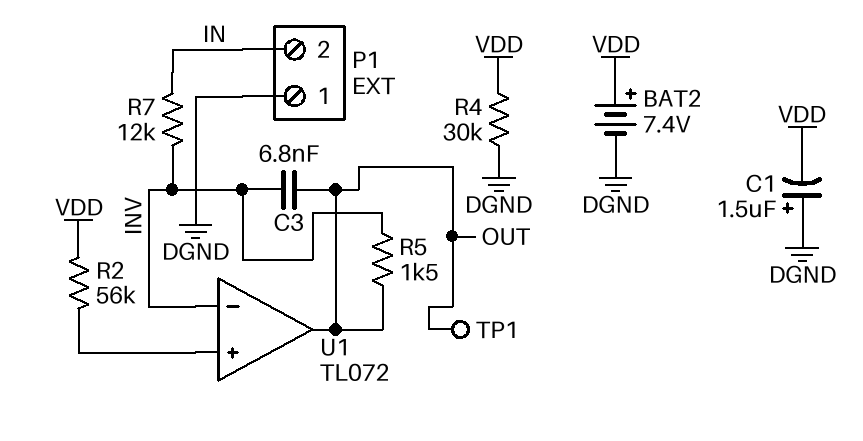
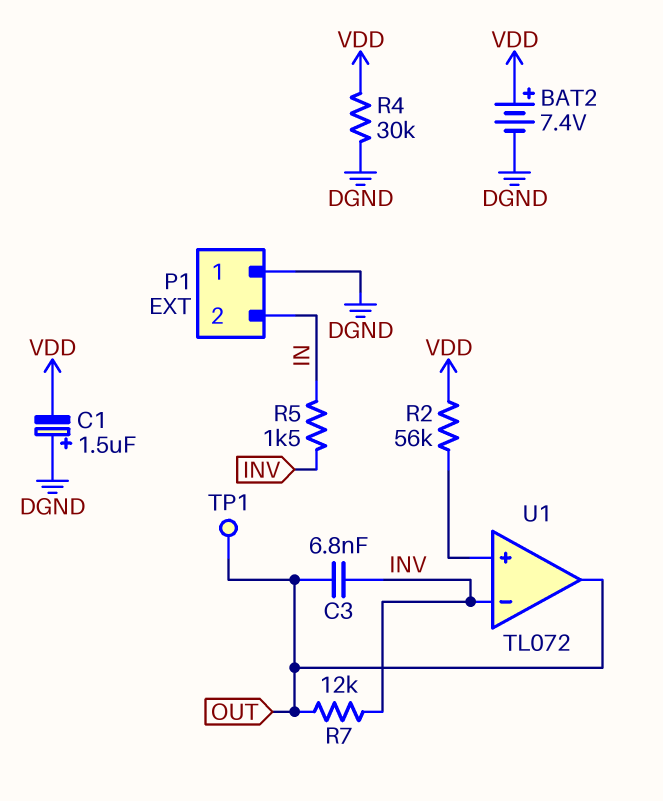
R5: 1.5k (INV, OUT) -> 1.5k (IN, INV)
R7: 12k (IN, INV) -> 12k (INV, OUT)

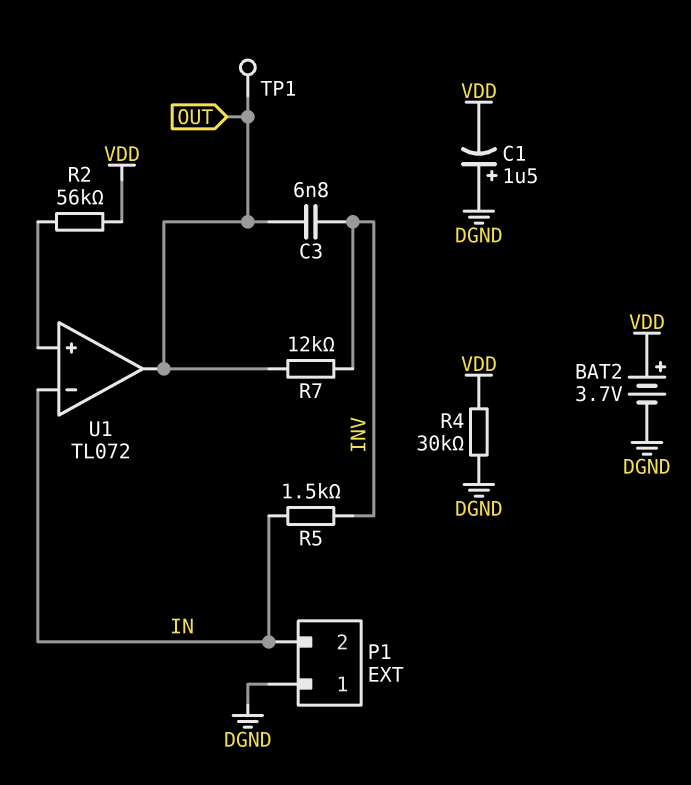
BAT2: 7.4V (plus VDD, minus DGND) -> 3.7V (plus VDD, minus DGND)
U1 pin in-: INV -> IN

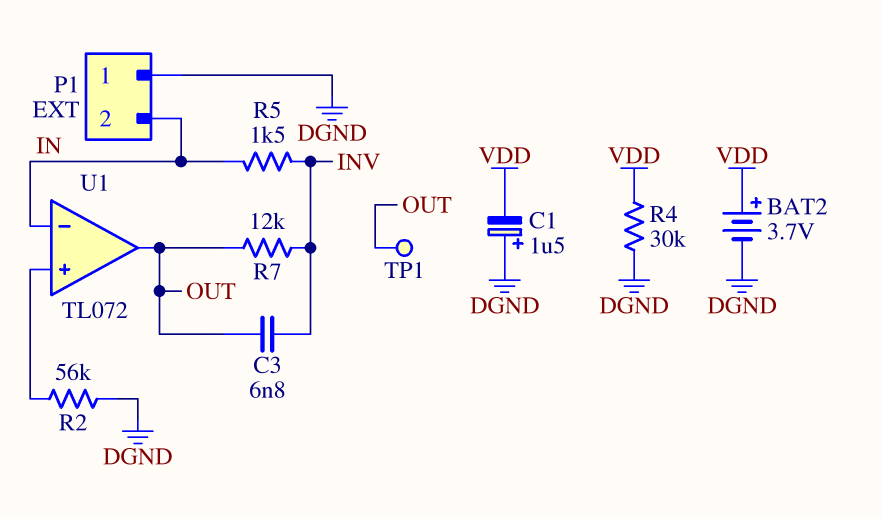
R2: 56k (U1/in+, VDD) -> 56k (DGND, U1/in+)

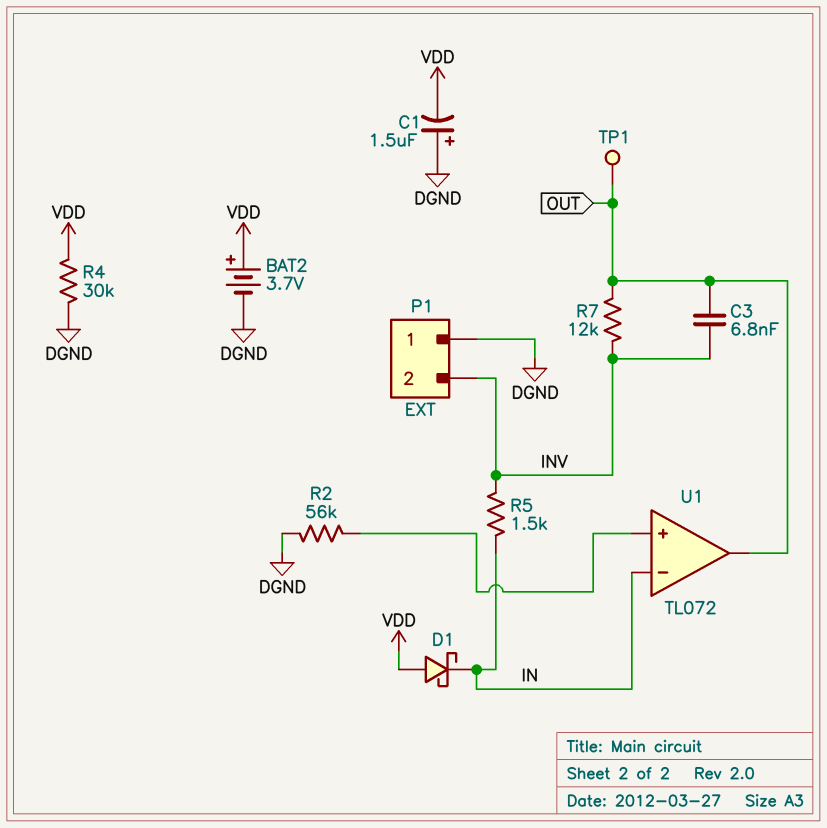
D1: none -> schottky (A VDD, K IN)
P1 pin 2: IN -> INV

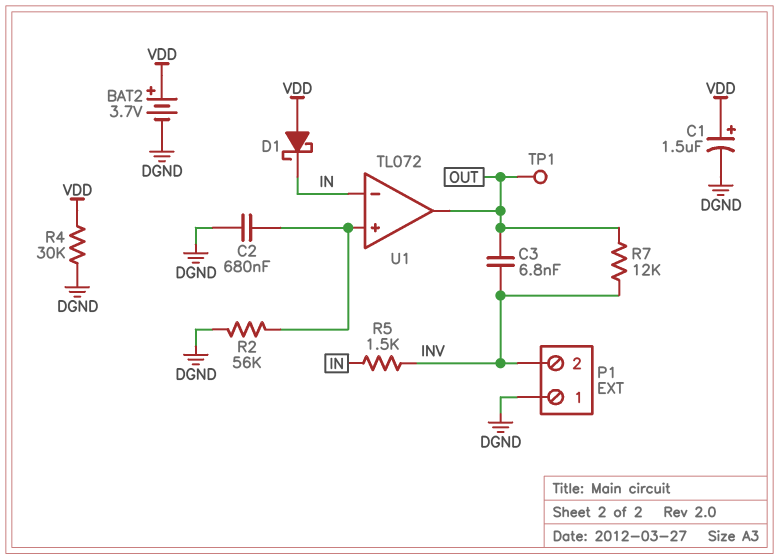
C1: 1.5uF (plus DGND, minus VDD) -> 1.5uF (plus VDD, minus DGND)
C2: none -> 680nF (DGND, U1/in+)

